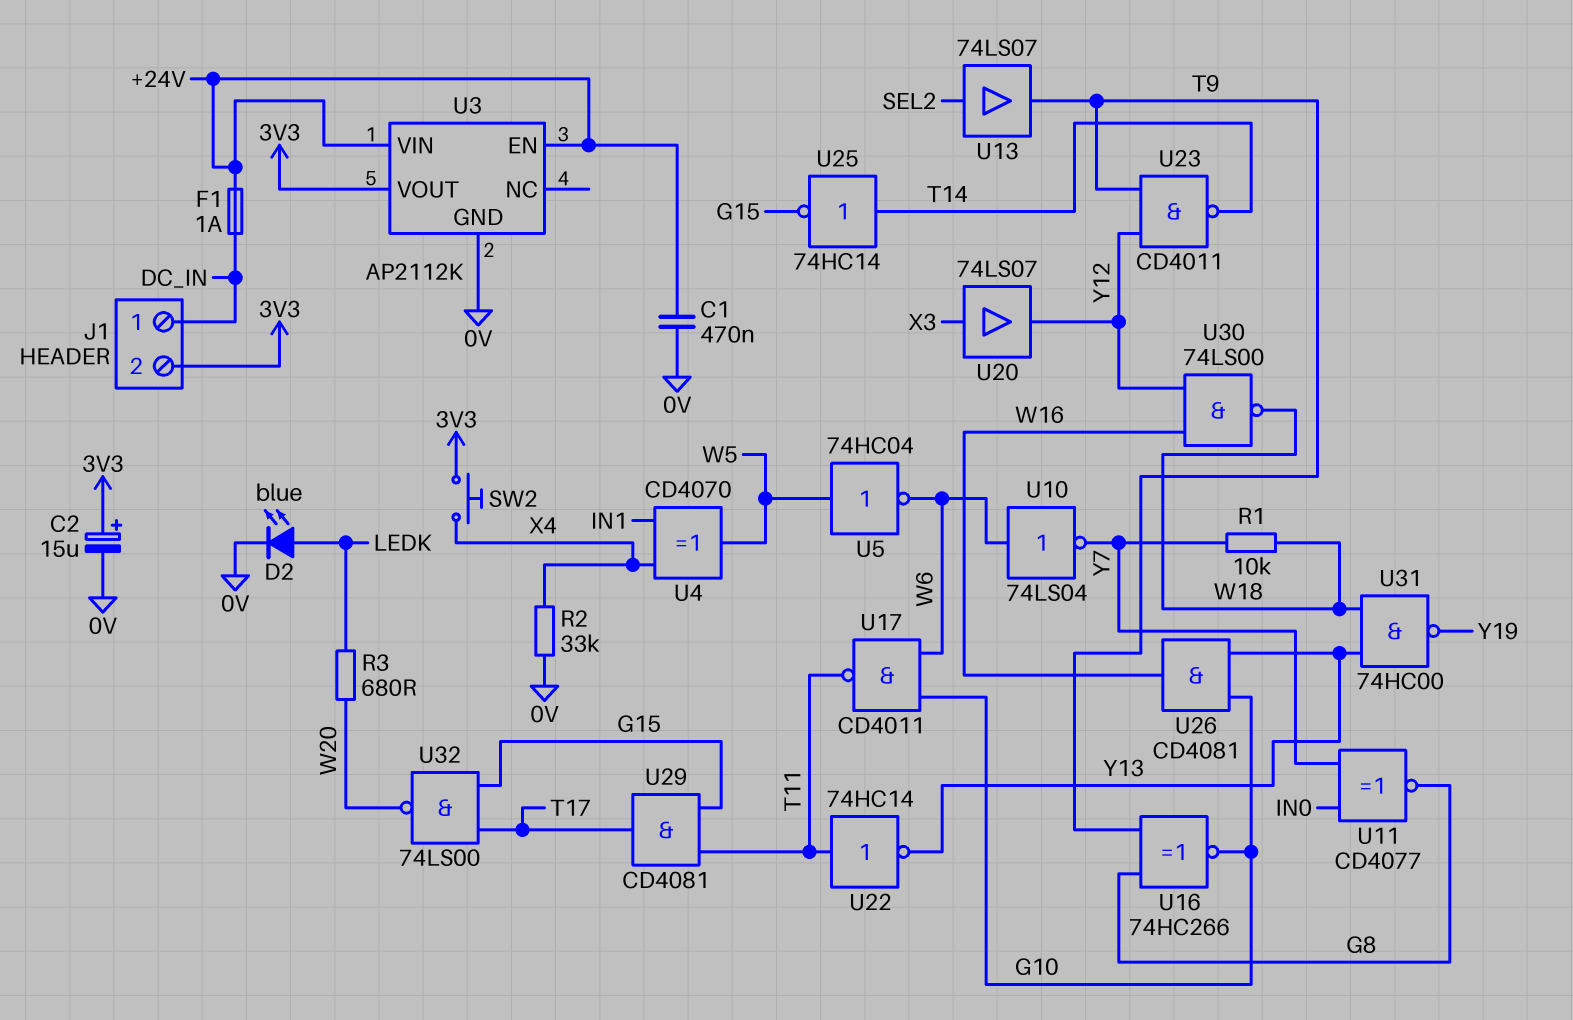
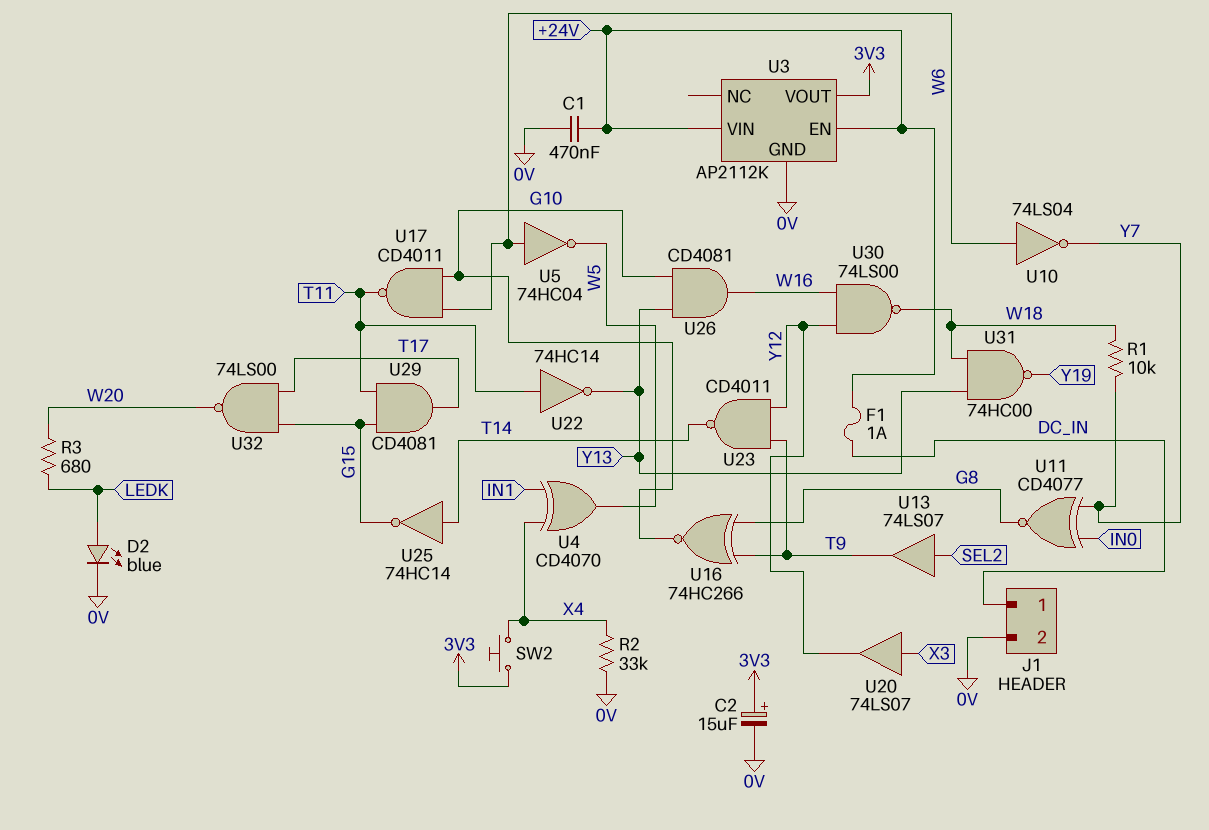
J1 pin 2: 3V3 -> 0V
U5: NOT 74HC04 (in W5, out W6) -> NOT 74HC04 (in W6, out W5)

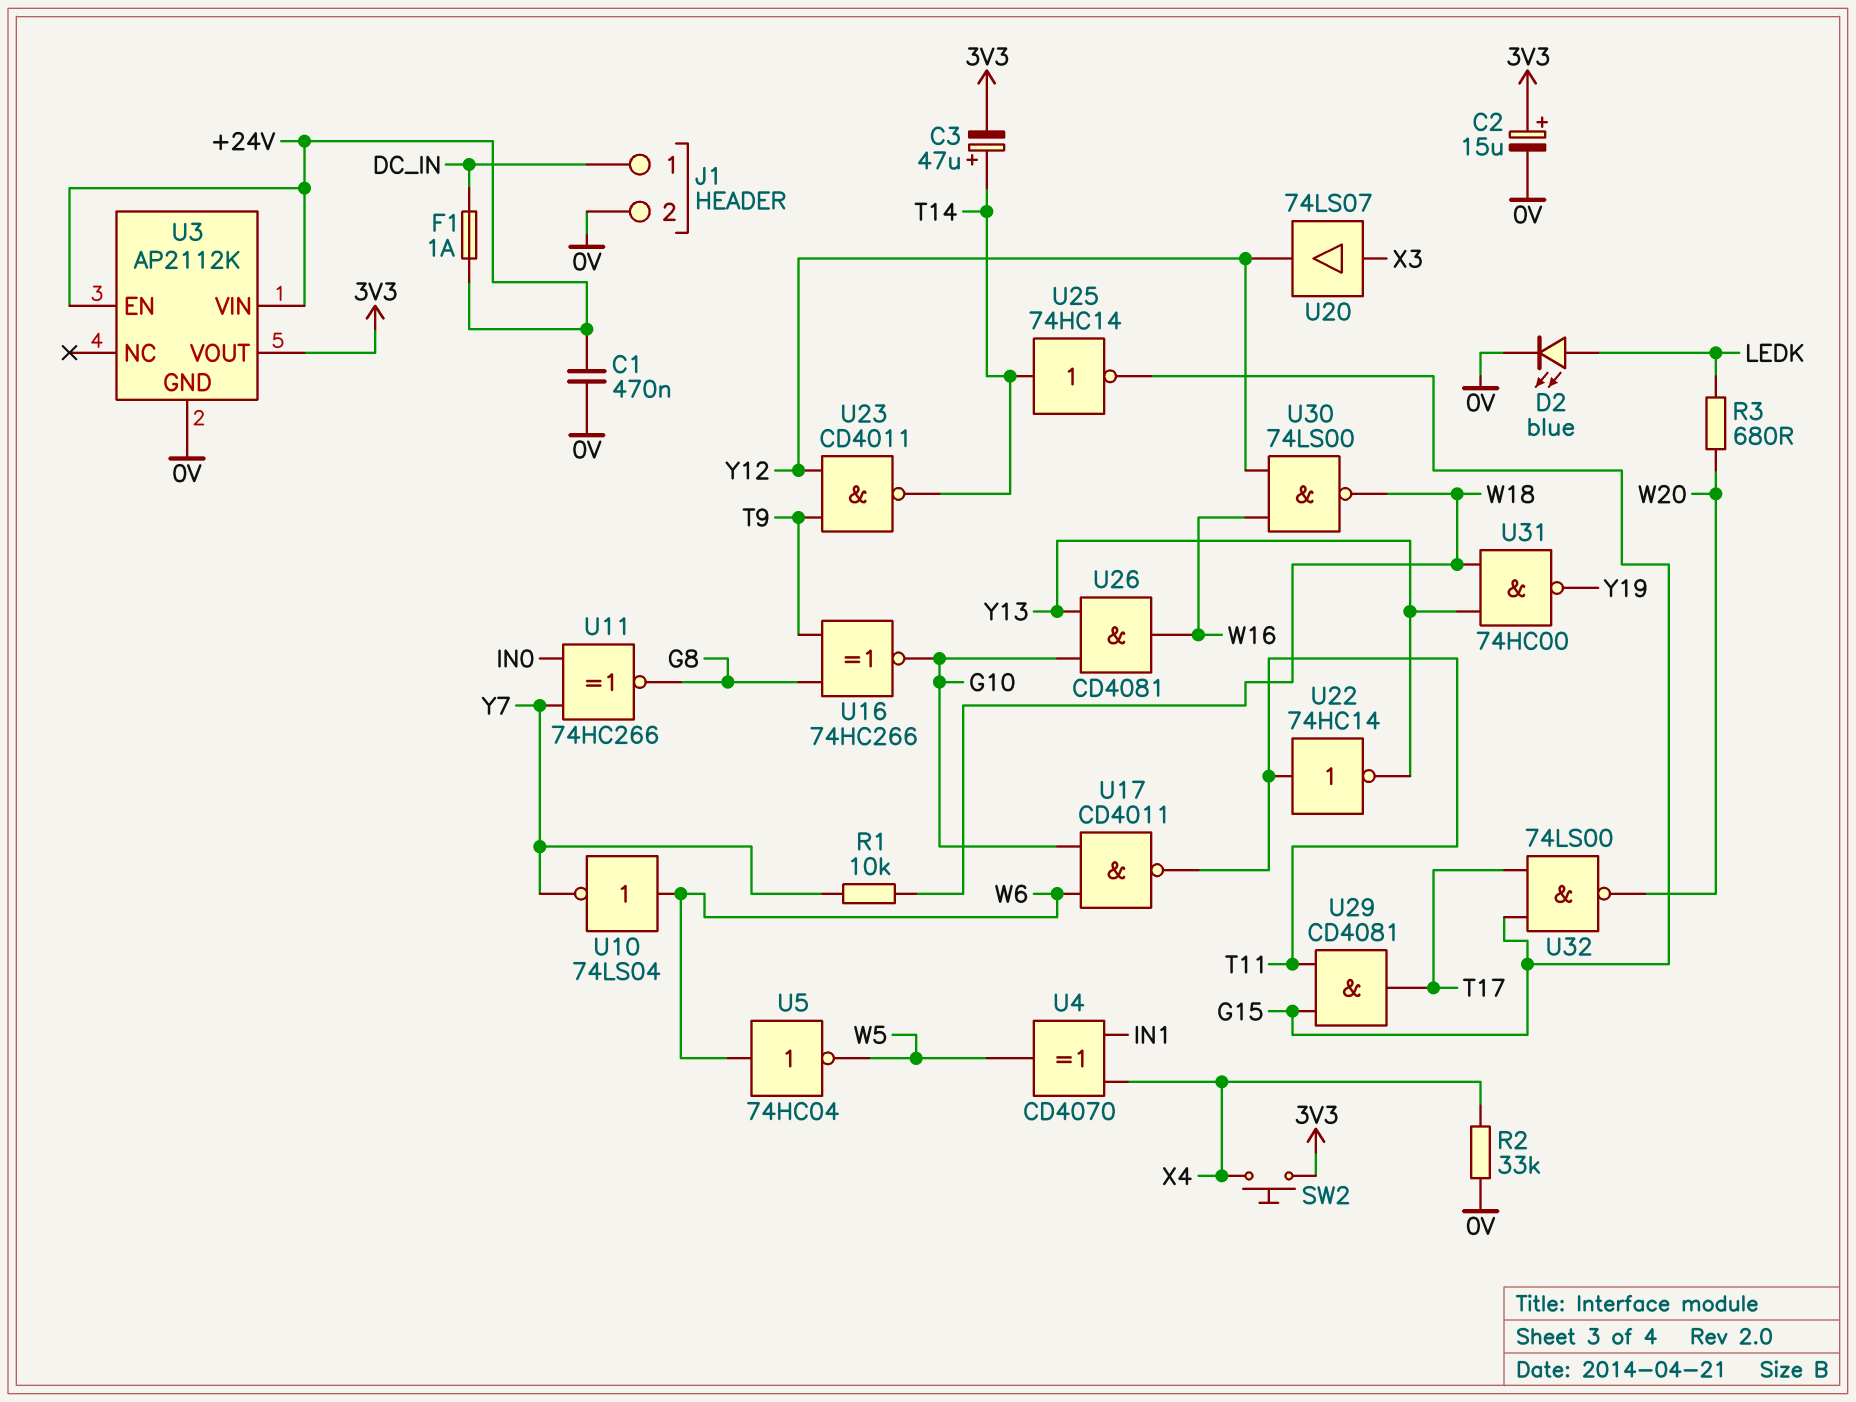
C3: none -> 47uF (plus T14, minus 3V3)
U11: XNOR CD4077 (in IN0, in Y7, out G8) -> XNOR 74HC266 (in IN0, in Y7, out G8)
U13: buffer 74LS07 (in SEL2, out T9) -> none

